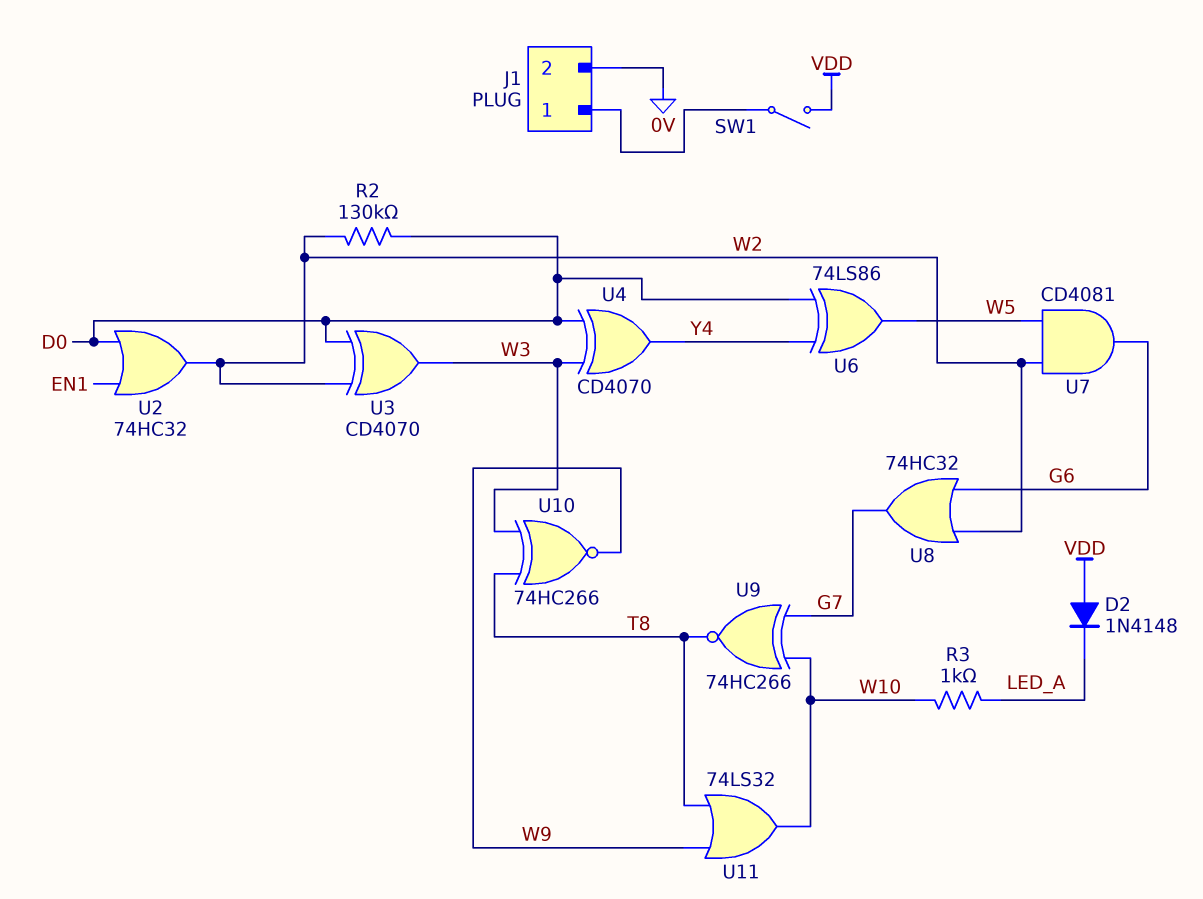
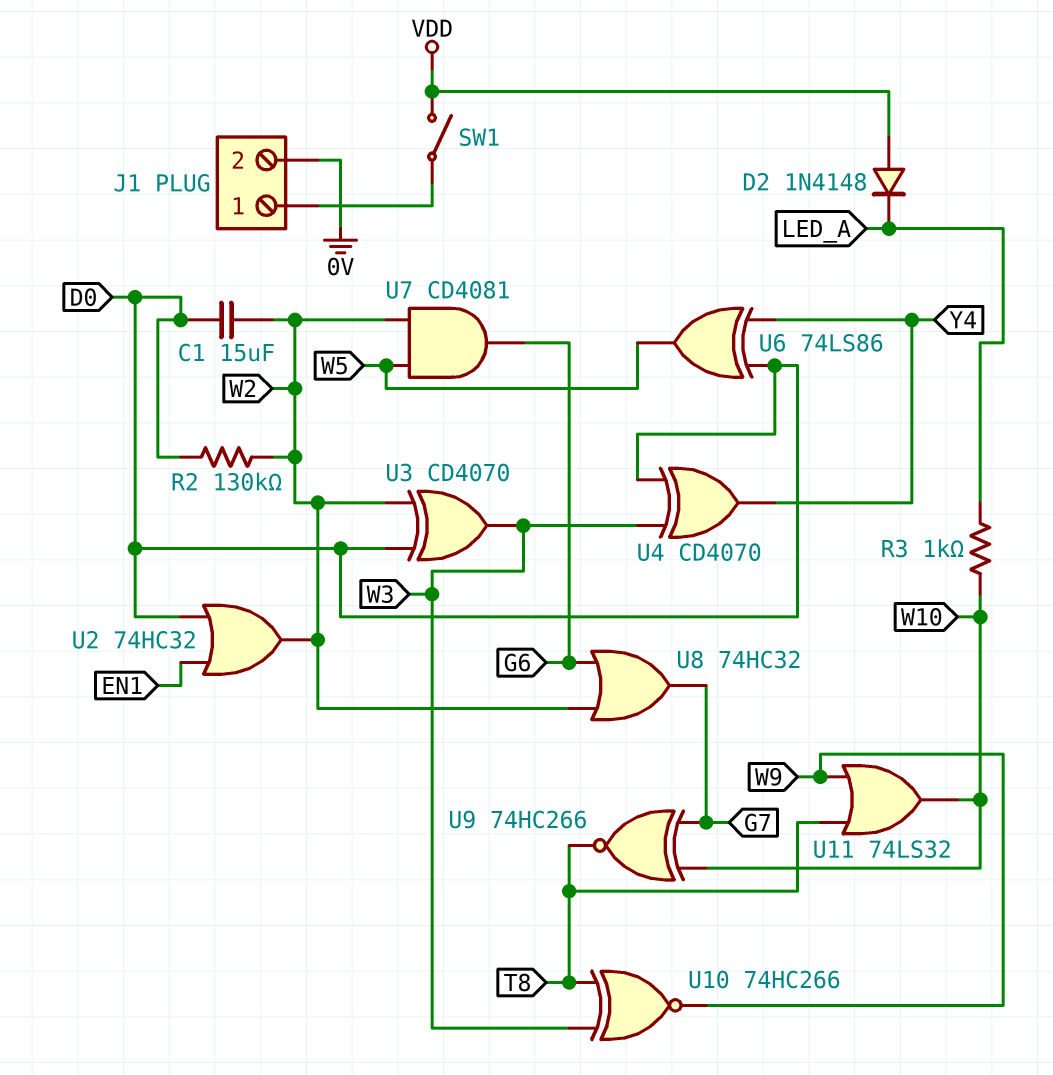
C1: none -> 15uF (D0, W2)

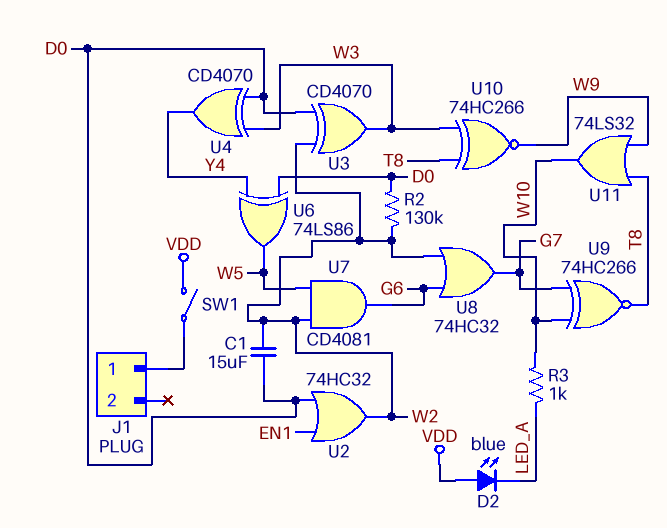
D2: diode 1N4148 (A VDD, K LED_A) -> LED blue (A VDD, K LED_A)
J1 pin 2: 0V -> none

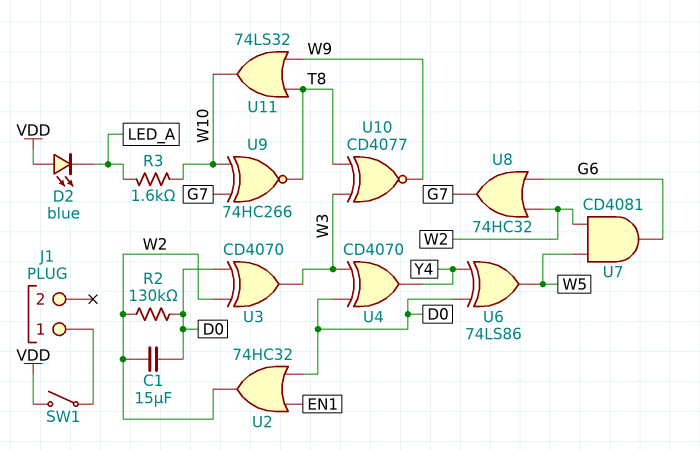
R3: 1k (LED_A, W10) -> 1.6k (LED_A, W10)
U10: XNOR 74HC266 (in T8, in W3, out W9) -> XNOR CD4077 (in T8, in W3, out W9)

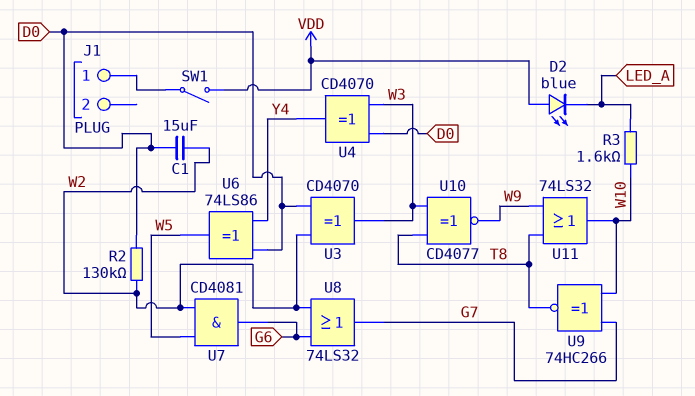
U2: OR 74HC32 (in D0, in EN1, out W2) -> none
U8: OR 74HC32 (in G6, in W2, out G7) -> OR 74LS32 (in G6, in W2, out G7)

